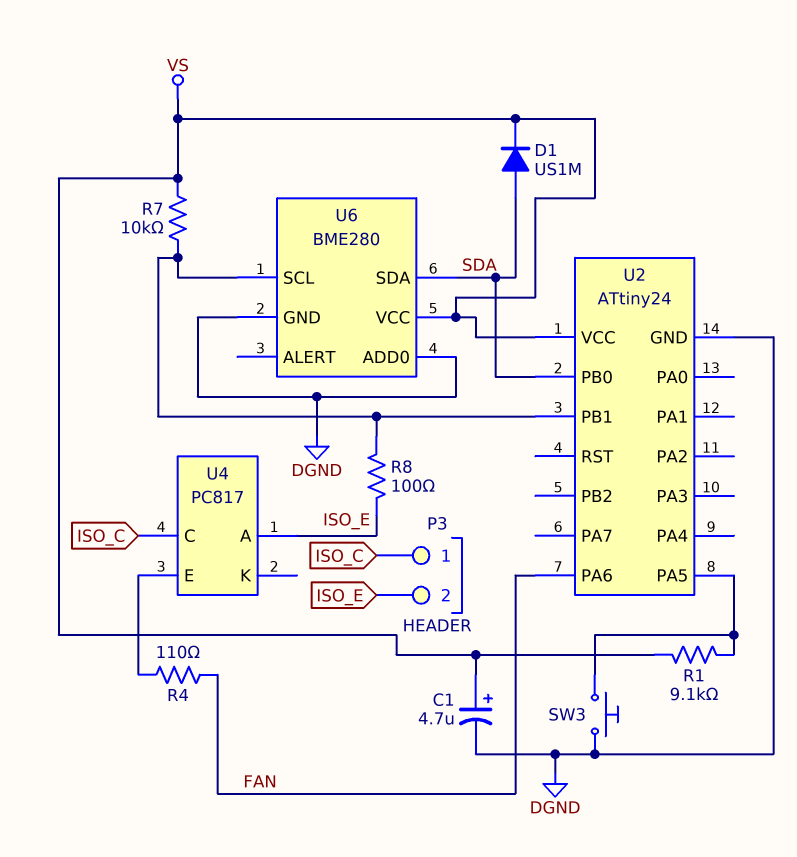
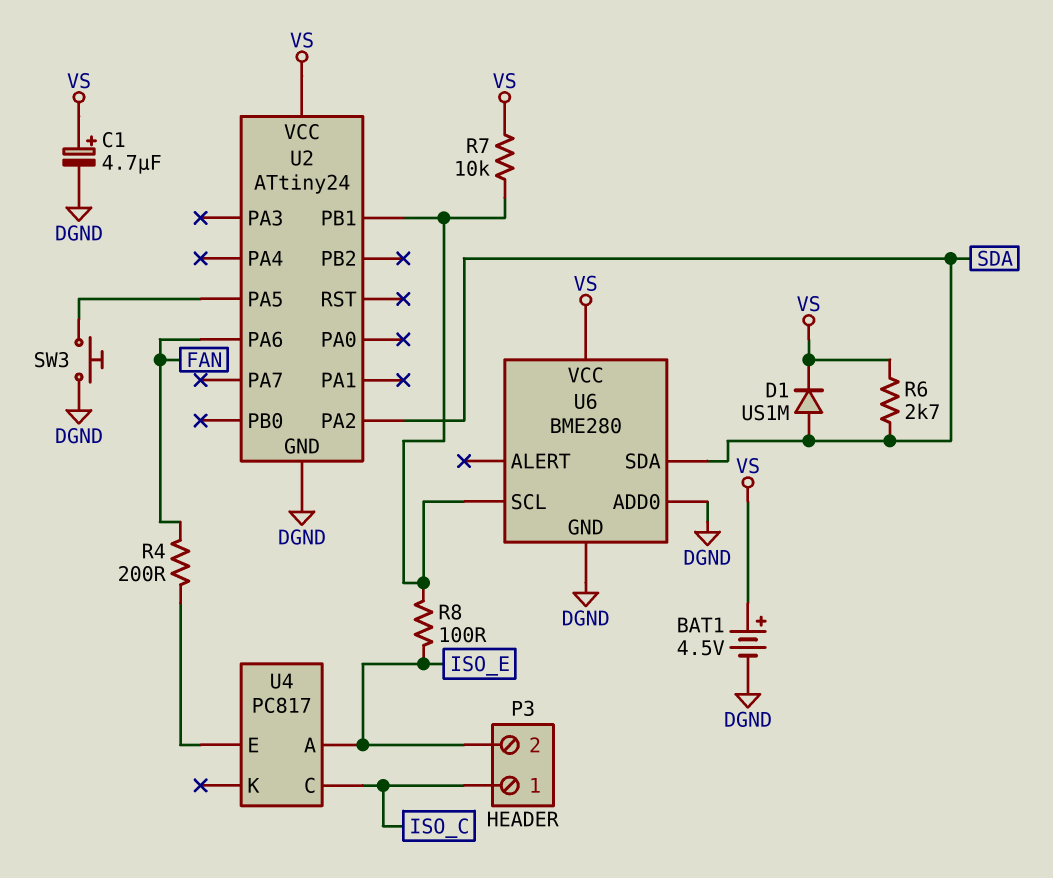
BAT1: none -> 4.5V (plus VS, minus DGND)
R1: 9.1k (U2/PA5, VS) -> none
R4: 110 (FAN, U4/E) -> 200 (FAN, U4/E)
R6: none -> 2.7k (SDA, VS)
U2 pin PA2: none -> SDA
U2 pin PB0: SDA -> none

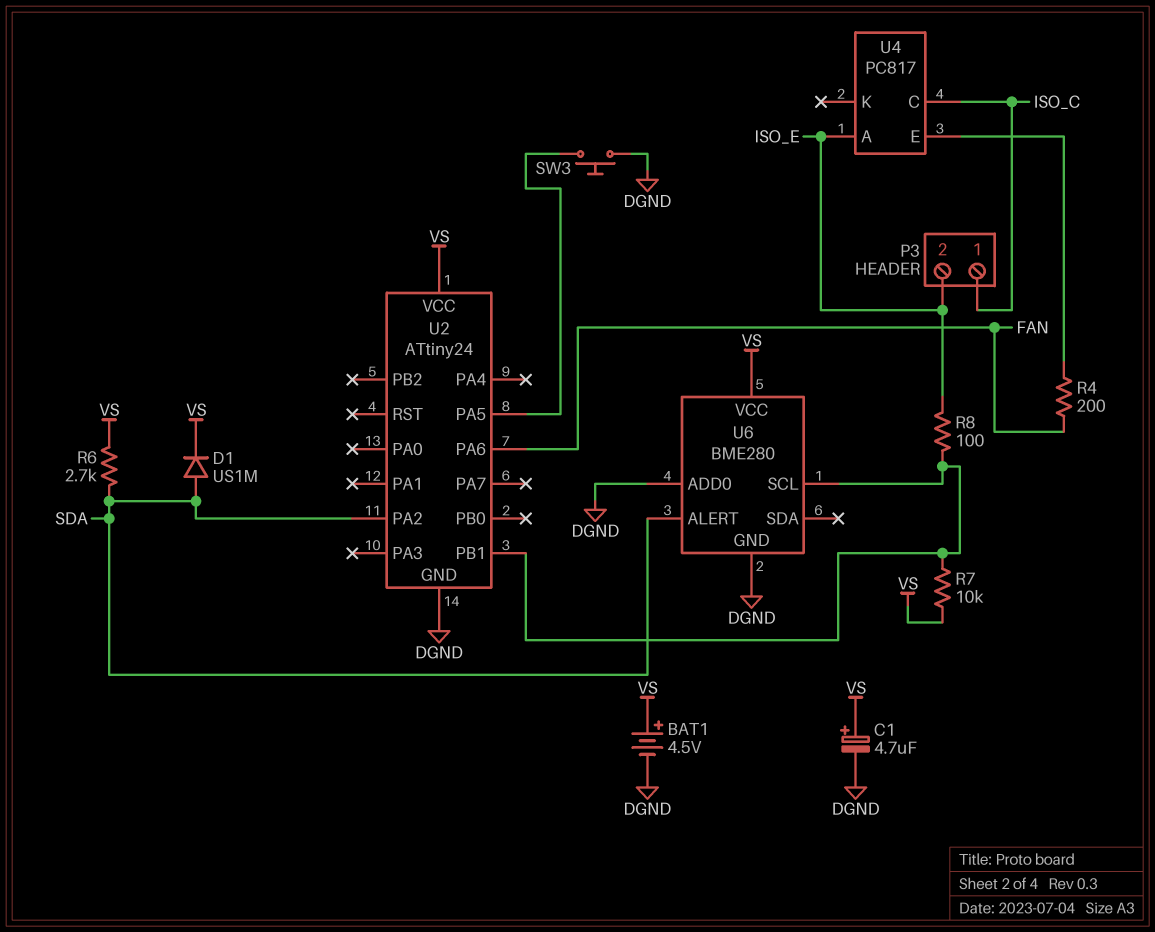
U6 pin ALERT: none -> SDA
U6 pin SDA: SDA -> none

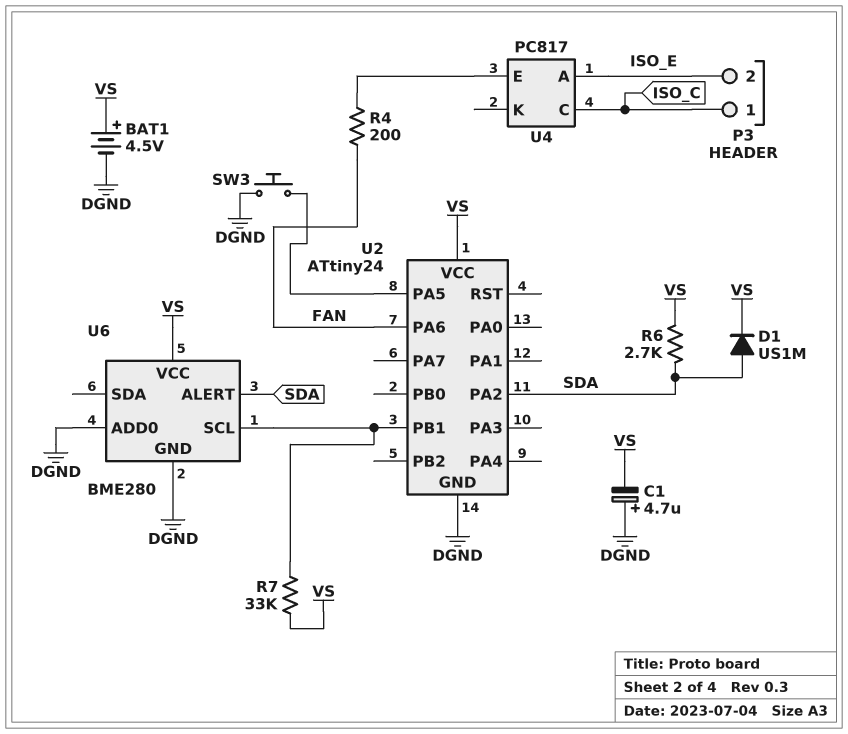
C1: 4.7uF (plus VS, minus DGND) -> 4.7uF (plus DGND, minus VS)
R7: 10k (U2/PB1, VS) -> 33k (U2/PB1, VS)
R8: 100 (ISO_E, U2/PB1) -> none

